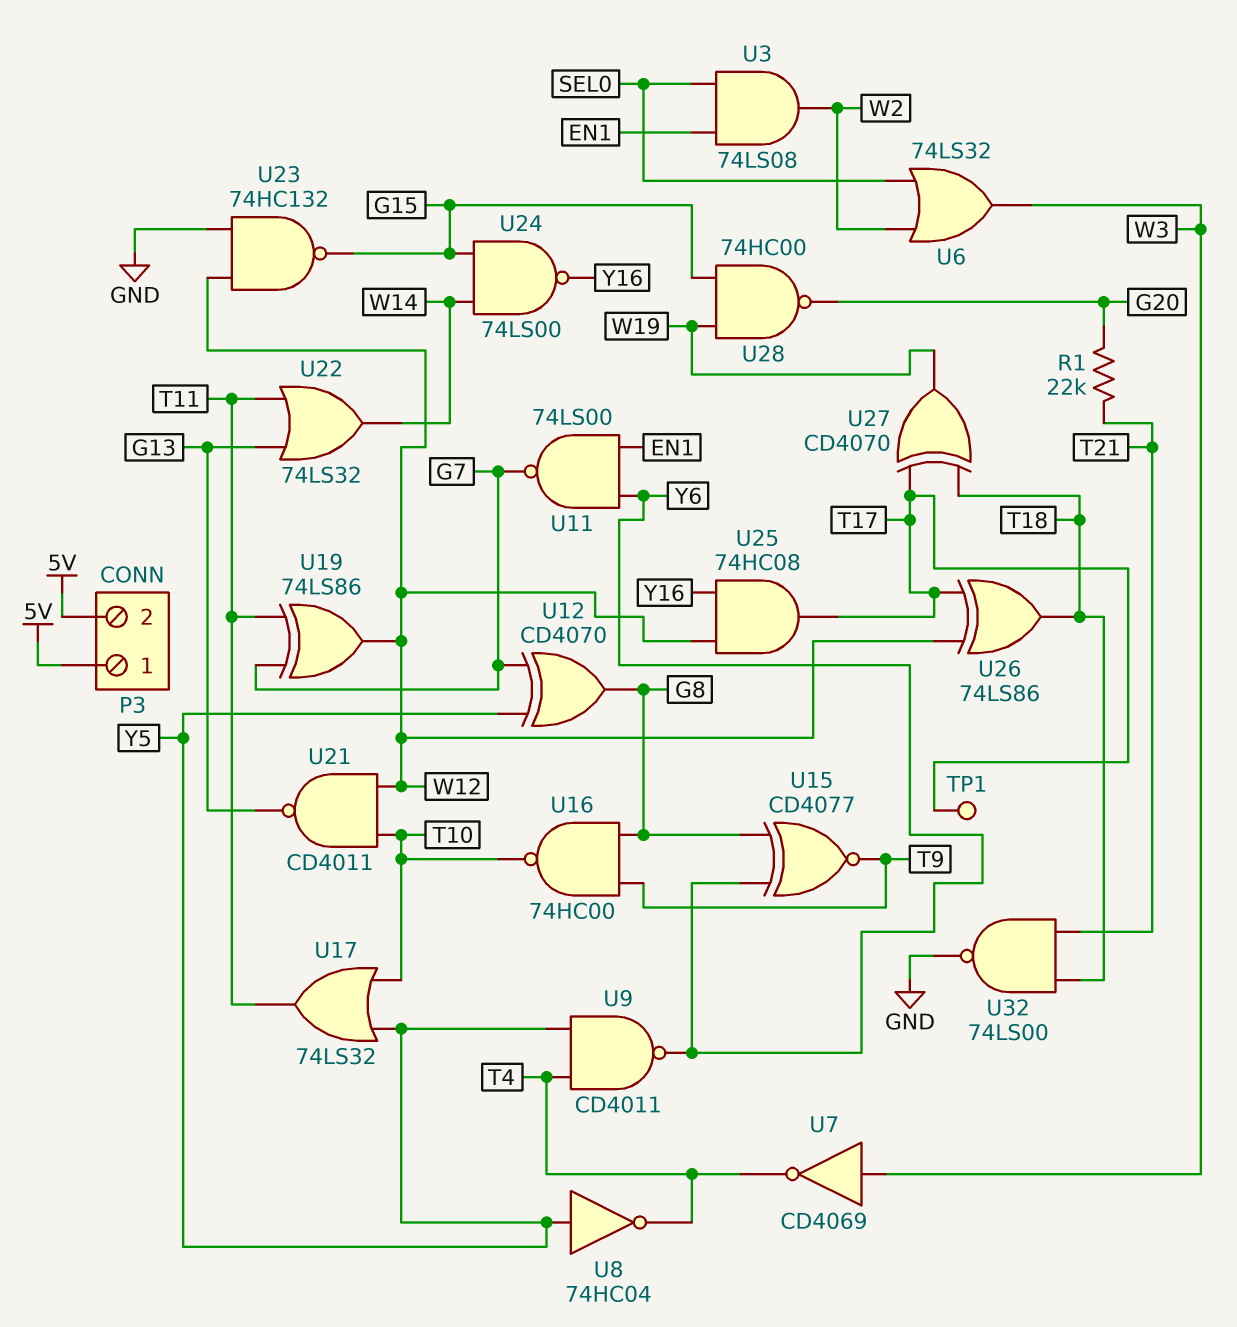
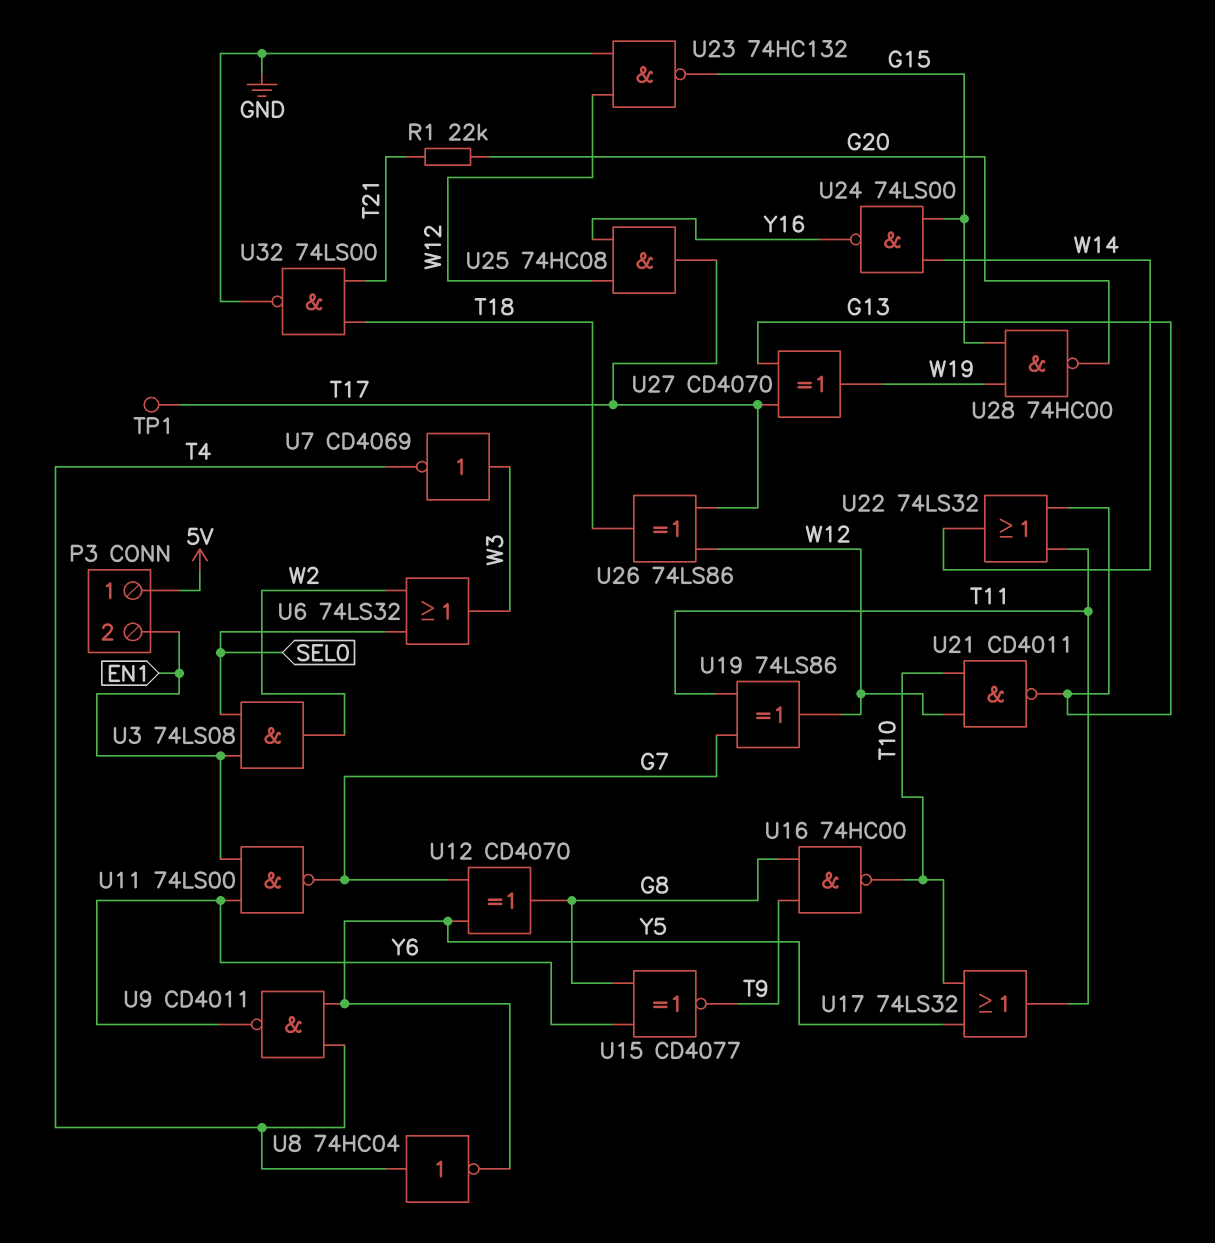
P3 pin 2: 5V -> EN1
U8: NOT 74HC04 (in Y5, out T4) -> NOT 74HC04 (in T4, out Y5)
U27: XOR CD4070 (in T17, in T18, out W19) -> XOR CD4070 (in G13, in T17, out W19)

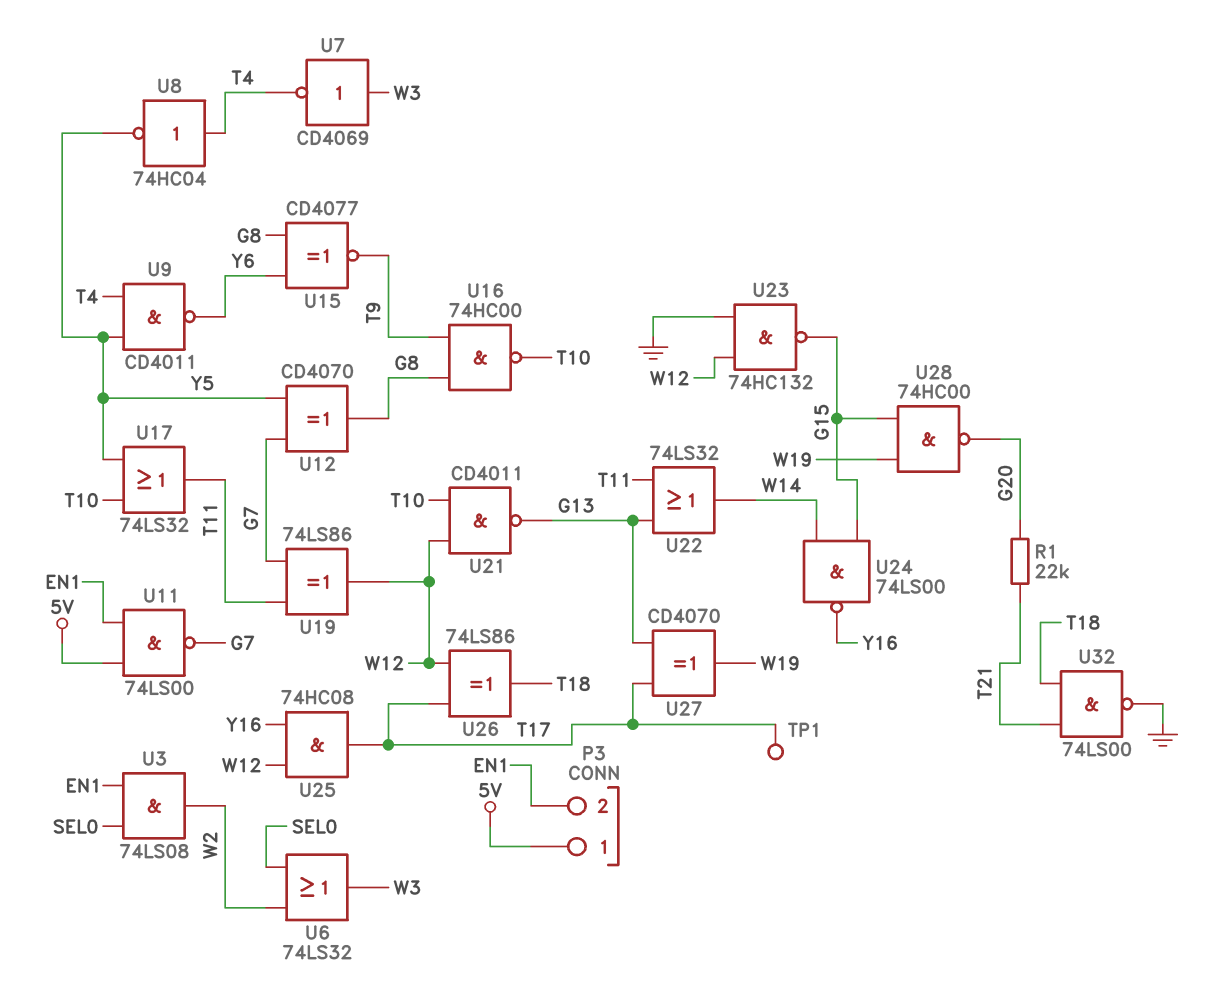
U11: NAND 74LS00 (in EN1, in Y6, out G7) -> NAND 74LS00 (in 5V, in EN1, out G7)

